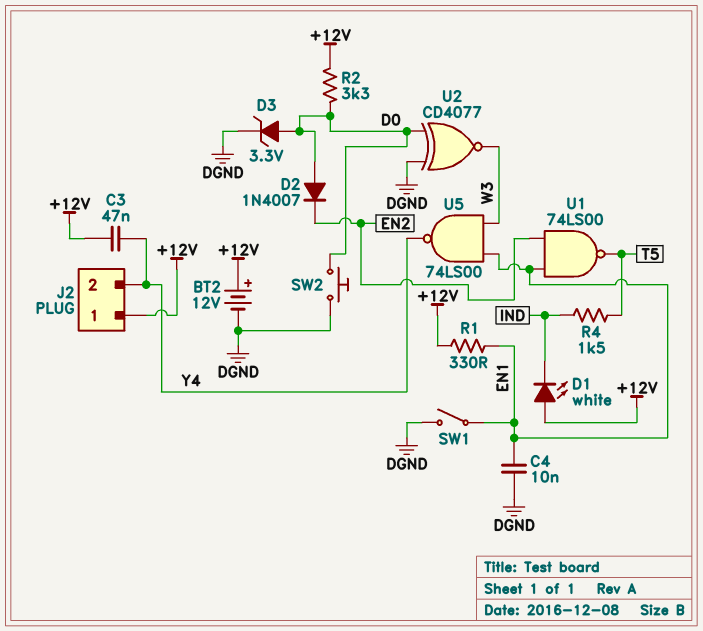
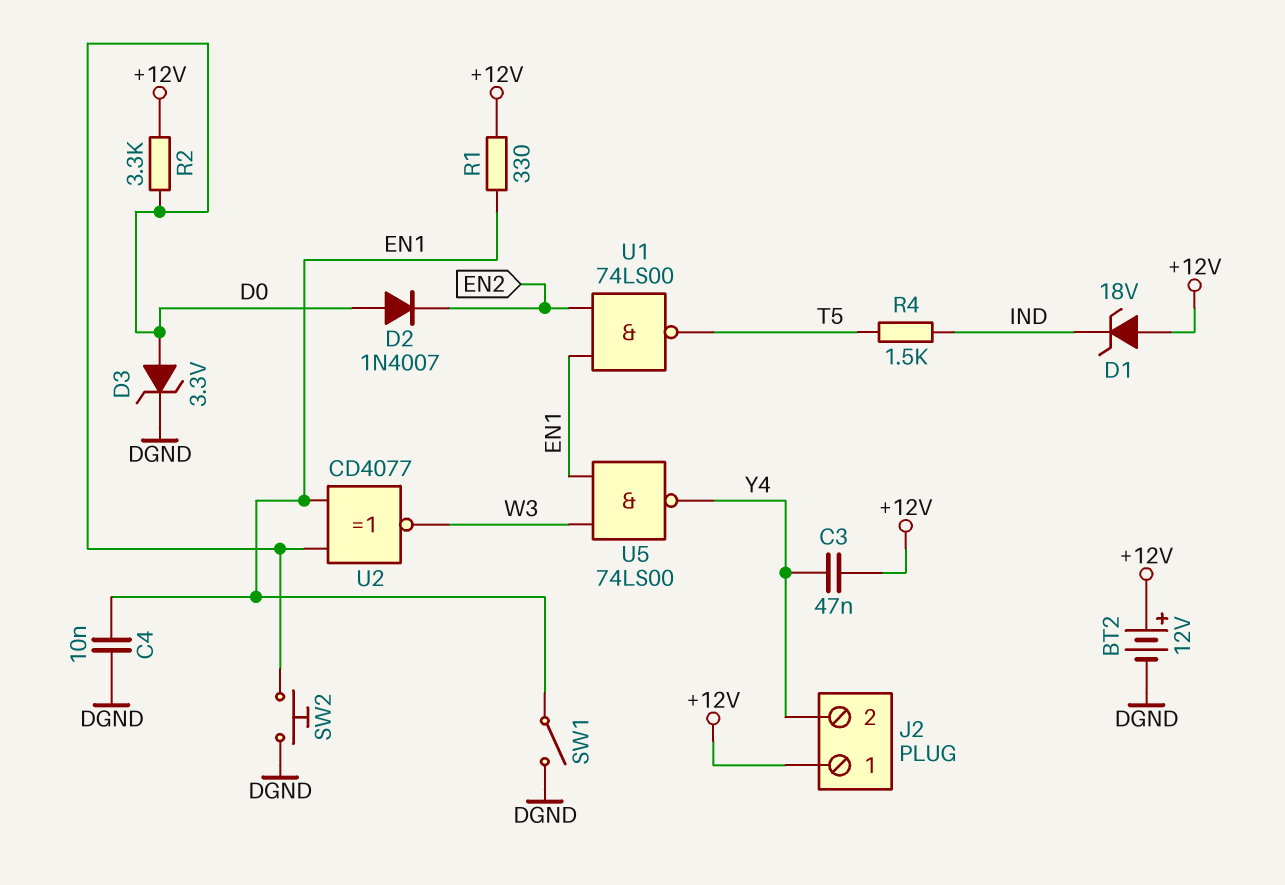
D1: LED white (A +12V, K IND) -> zener 18V (A +12V, K IND)
U2: XNOR CD4077 (in D0, in DGND, out W3) -> XNOR CD4077 (in D0, in EN1, out W3)

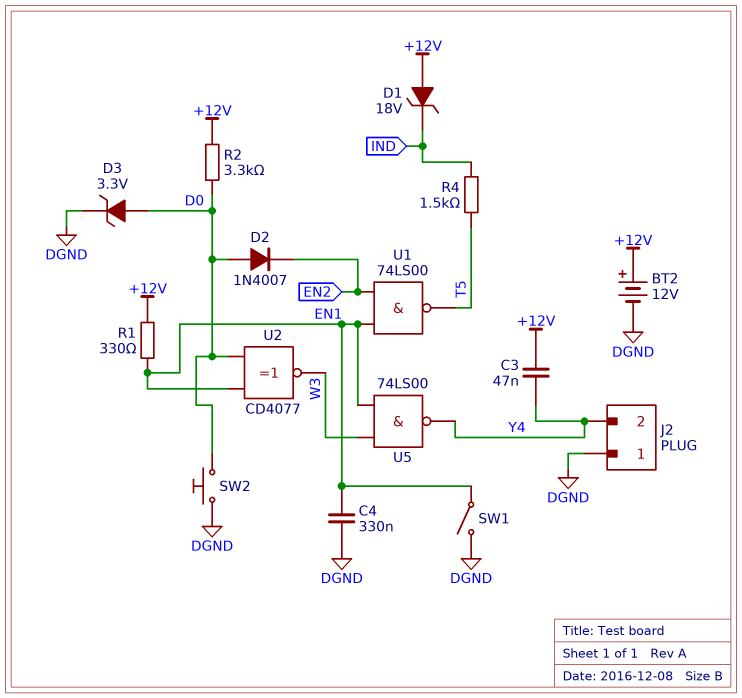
C4: 10nF (DGND, EN1) -> 330nF (DGND, EN1)
J2 pin 1: +12V -> DGND

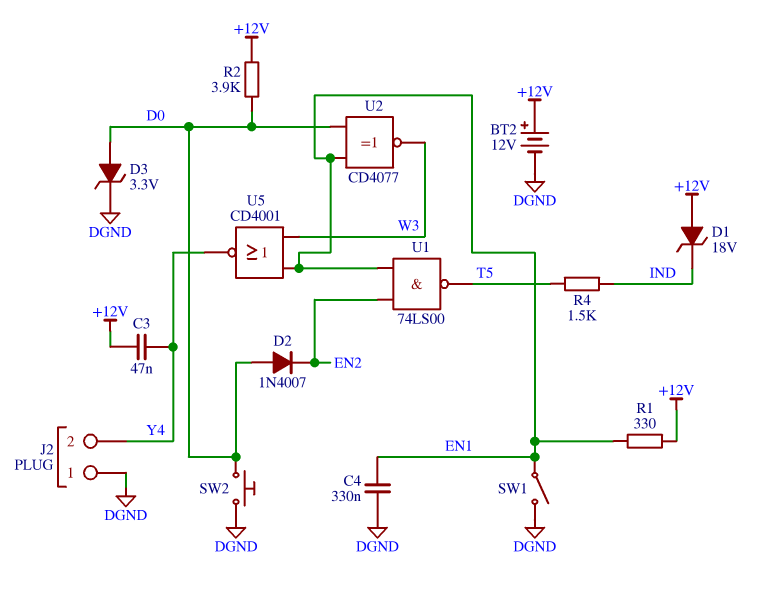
R2: 3.3k (+12V, D0) -> 3.9k (+12V, D0)
U5: NAND 74LS00 (in EN1, in W3, out Y4) -> NOR CD4001 (in EN1, in W3, out Y4)

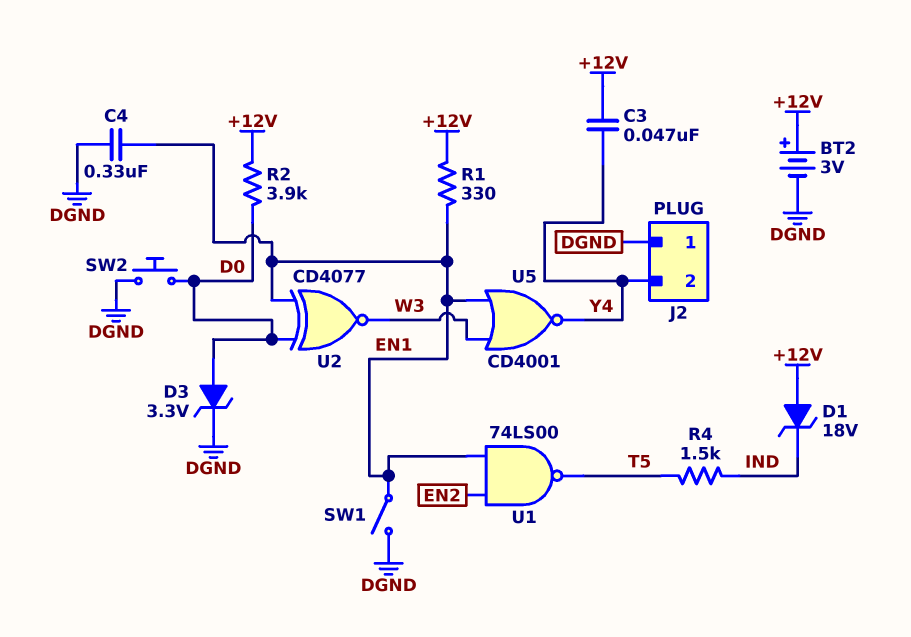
BT2: 12V (plus +12V, minus DGND) -> 3V (plus +12V, minus DGND)
D2: diode 1N4007 (A D0, K EN2) -> none

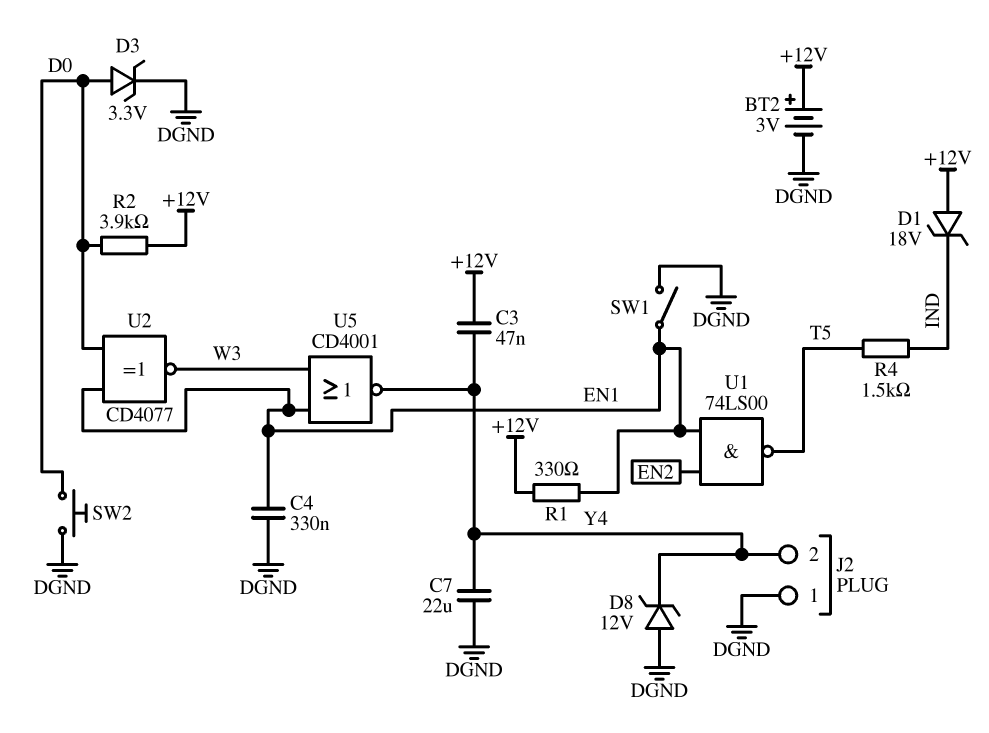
C7: none -> 22uF (DGND, Y4)
D8: none -> zener 12V (A DGND, K Y4)

